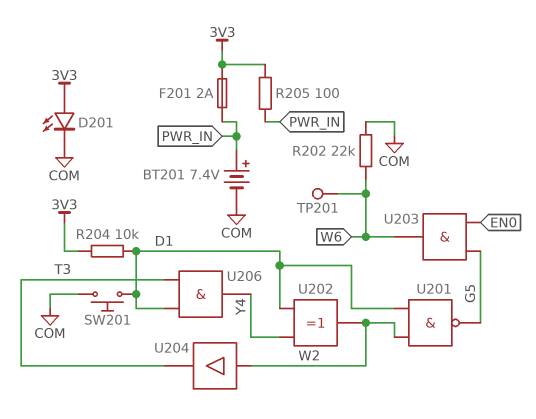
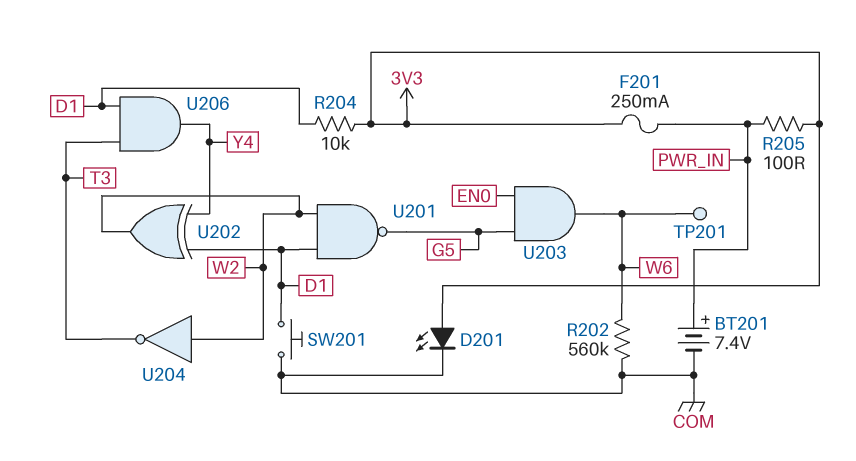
F201: 2A (3V3, PWR_IN) -> 250mA (3V3, PWR_IN)
R202: 22k (COM, W6) -> 560k (COM, W6)
U204: buffer (in W2, out T3) -> NOT (in W2, out T3)

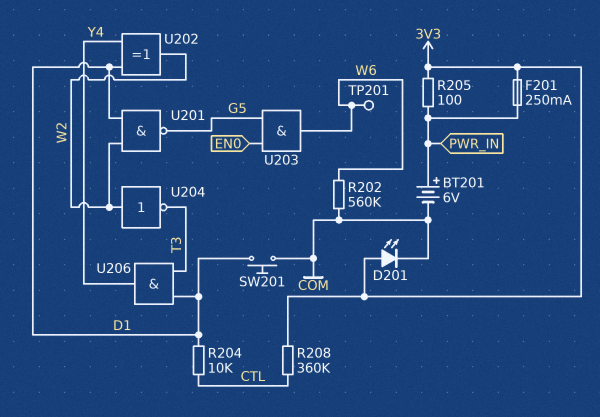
BT201: 7.4V (plus PWR_IN, minus COM) -> 6V (plus PWR_IN, minus COM)
R204: 10k (3V3, D1) -> 10k (CTL, D1)
R208: none -> 360k (3V3, CTL)

